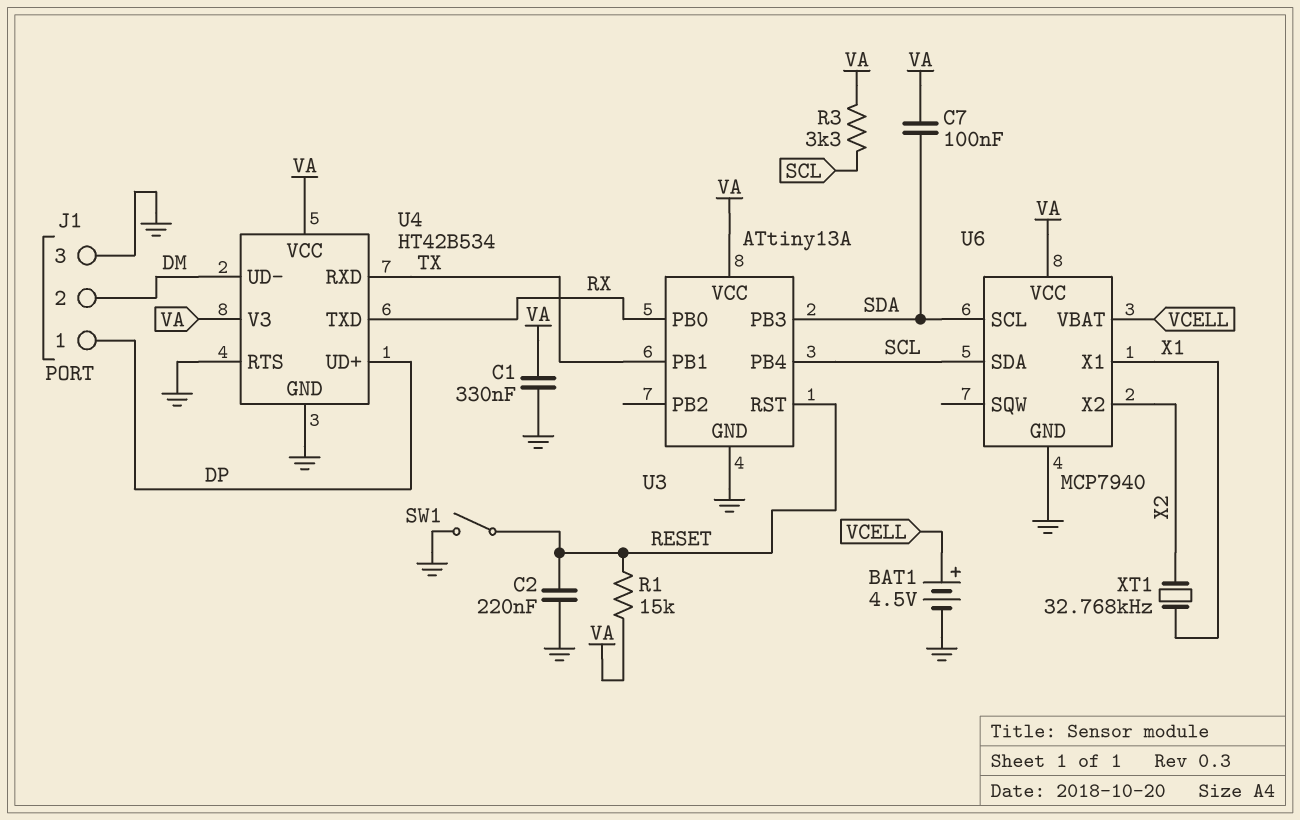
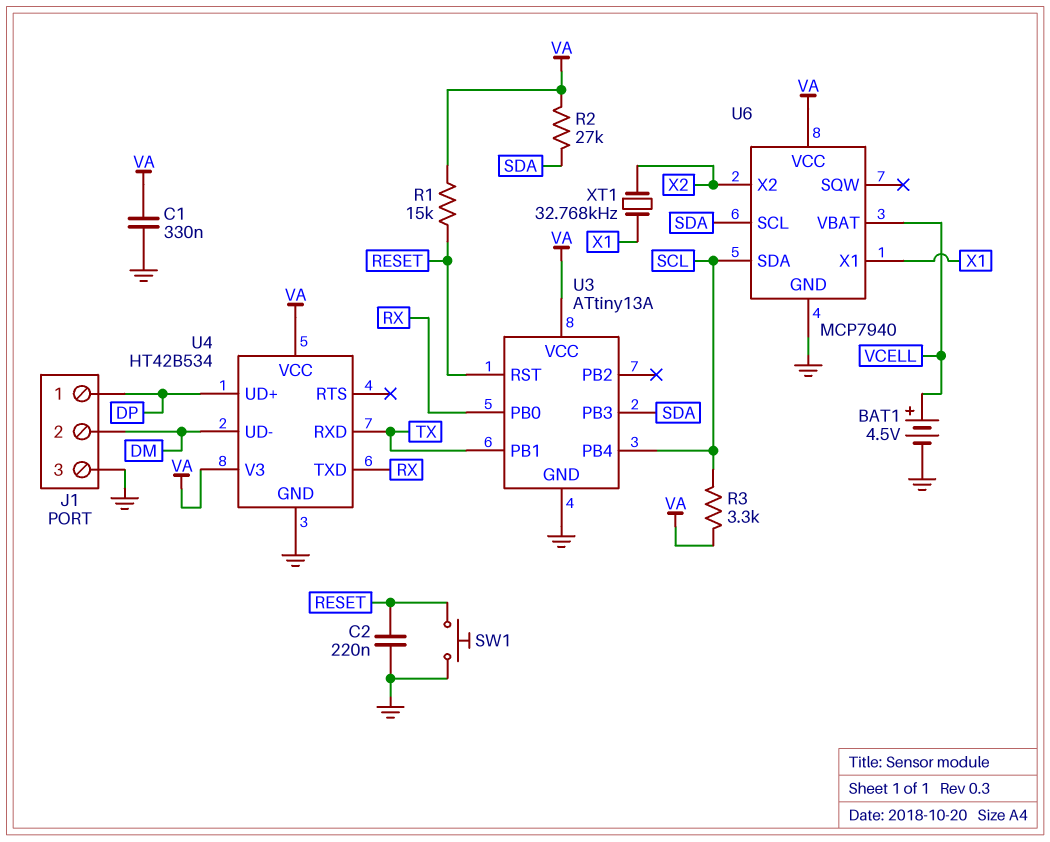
C7: 100nF (SDA, VA) -> none
R2: none -> 27k (SDA, VA)
SW1: switch (GND, RESET) -> button (GND, RESET)
U4 pin RTS: GND -> none

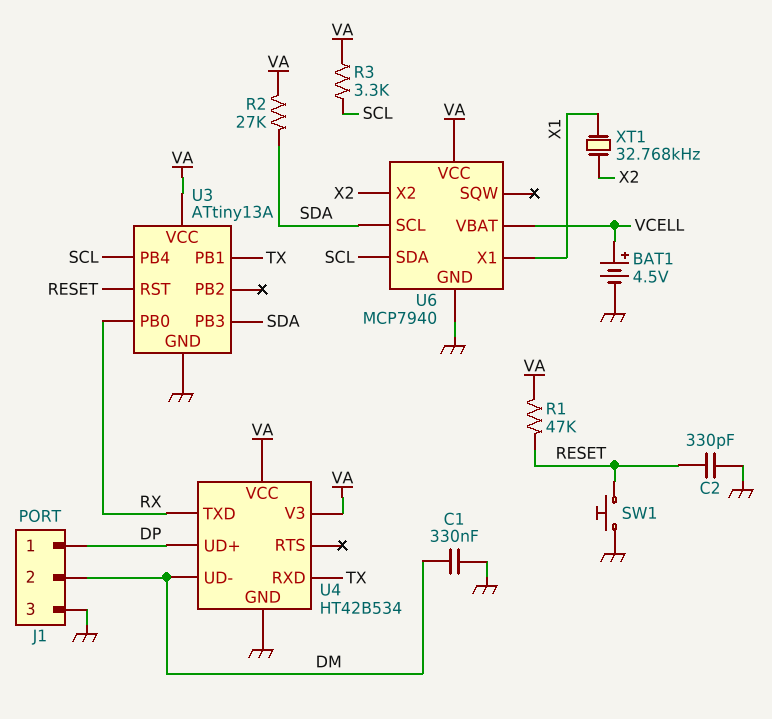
C1: 330nF (GND, VA) -> 330nF (DM, GND)
C2: 220nF (GND, RESET) -> 330pF (GND, RESET)
R1: 15k (RESET, VA) -> 47k (RESET, VA)

